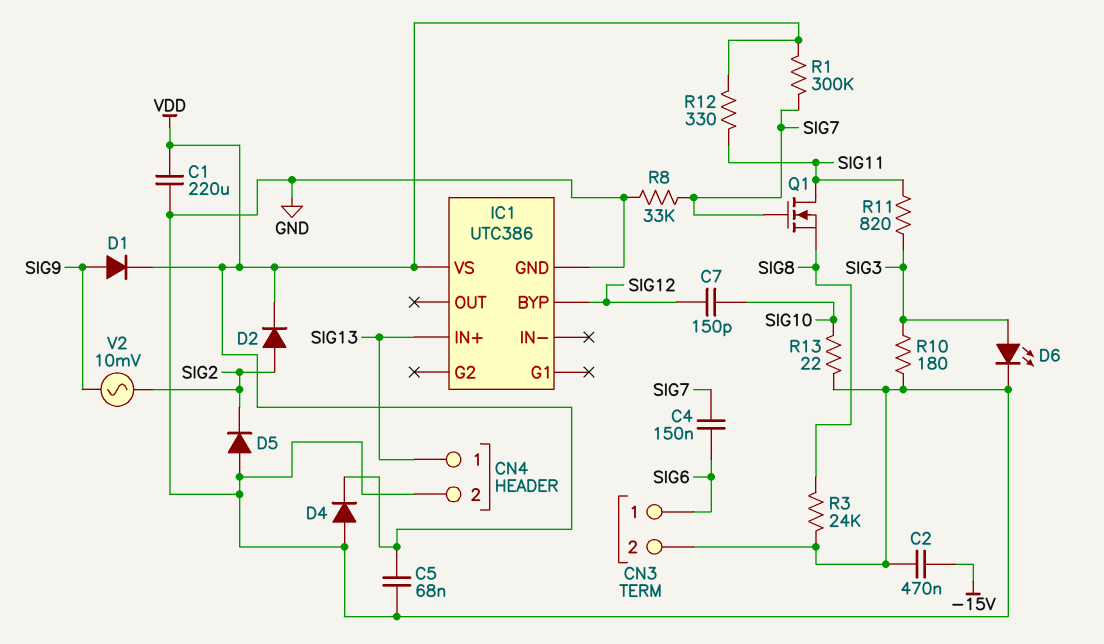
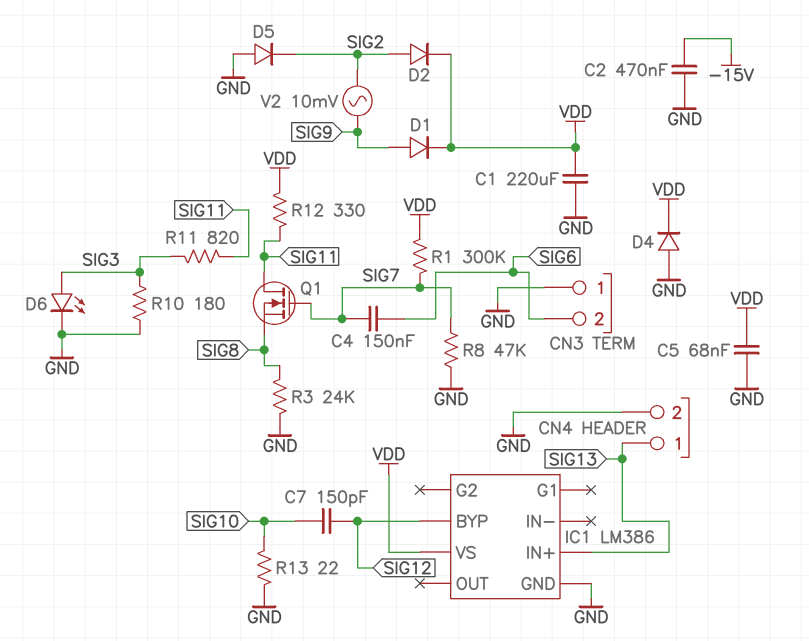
CN3 pin 1: SIG6 -> GND
CN3 pin 2: GND -> SIG6
IC1: UTC386 -> LM386
R8: 33k (GND, SIG7) -> 47k (GND, SIG7)

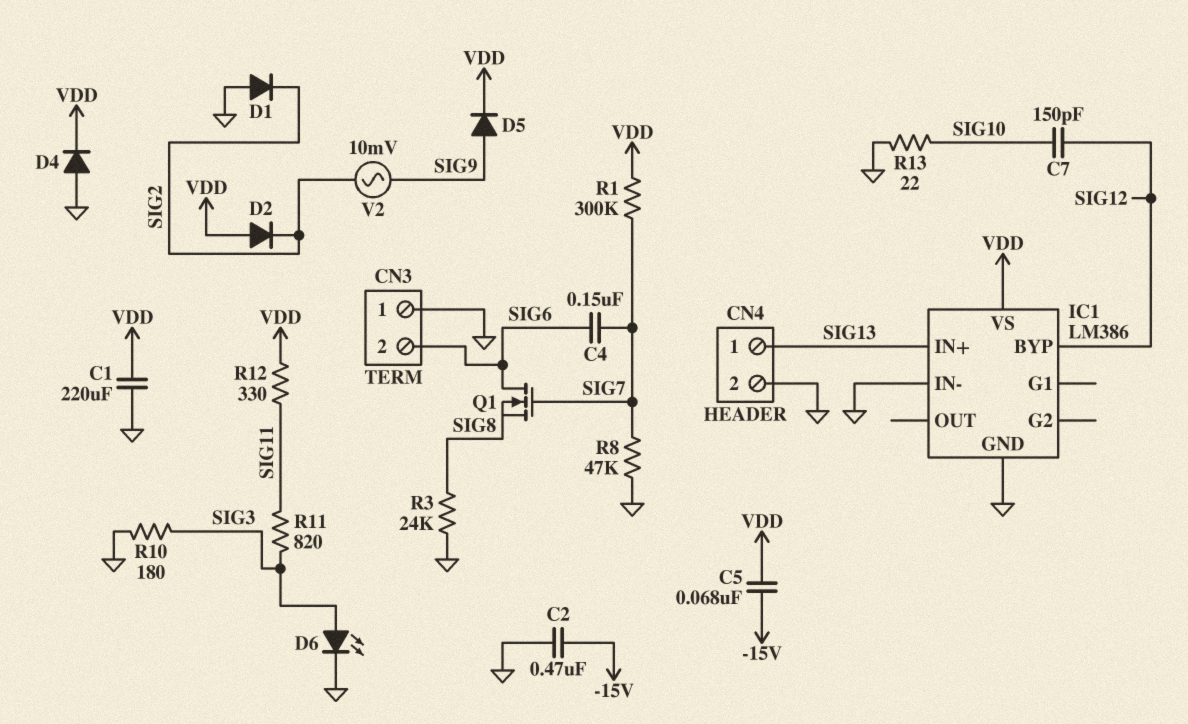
C5: 68nF (GND, VDD) -> 68nF (-15V, VDD)
D1: diode (A SIG9, K VDD) -> diode (A GND, K SIG2)
D2: diode (A SIG2, K VDD) -> diode (A VDD, K SIG2)
D5: diode (A GND, K SIG2) -> diode (A SIG9, K VDD)
IC1 pin IN-: none -> GND
Q1: NMOS (G SIG7, D SIG11, S SIG8) -> NMOS (G SIG7, D SIG6, S SIG8)

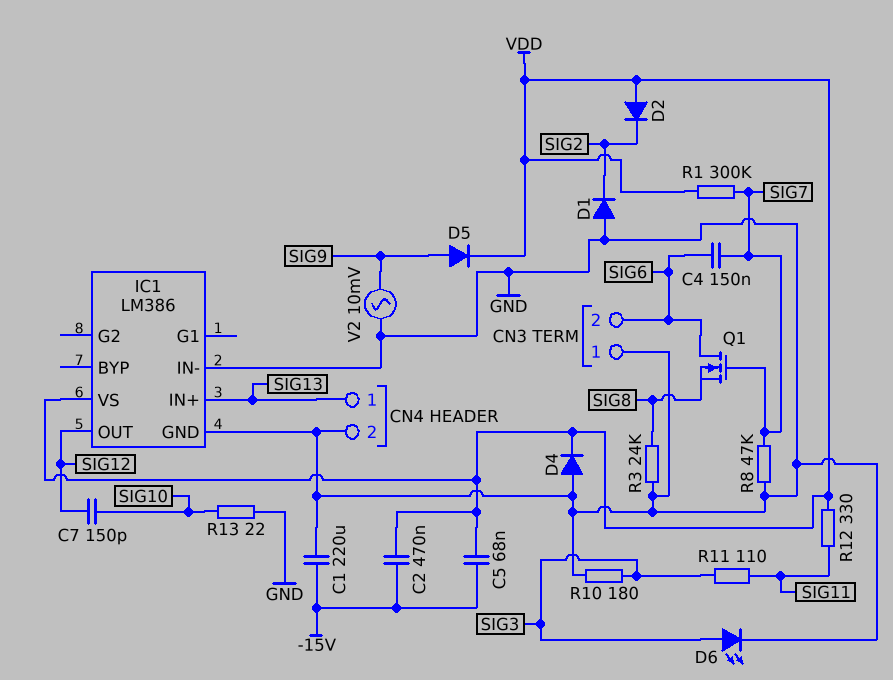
C1: 220uF (GND, VDD) -> 220uF (-15V, GND)
C2: 470nF (-15V, GND) -> 470nF (-15V, VDD)
IC1 pin BYP: SIG12 -> none
IC1 pin OUT: none -> SIG12
R11: 820 (SIG3, SIG11) -> 110 (SIG3, SIG11)
V2: AC 10mV (SIG2, SIG9) -> AC 10mV (GND, SIG9)

